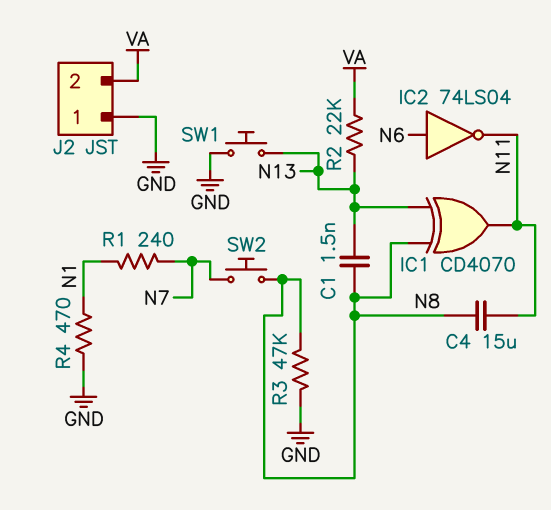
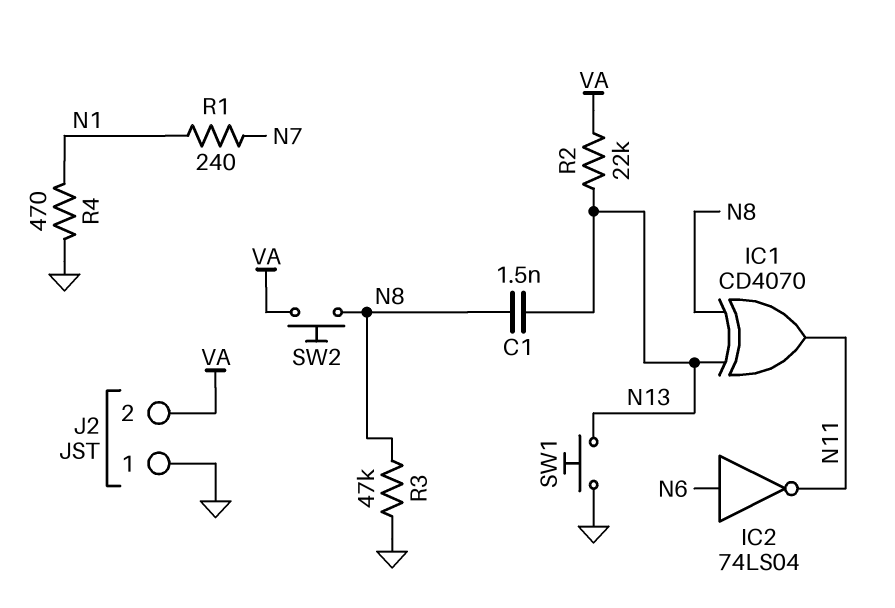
C4: 15uF (N8, N11) -> none
SW2: button (N7, N8) -> button (N8, VA)

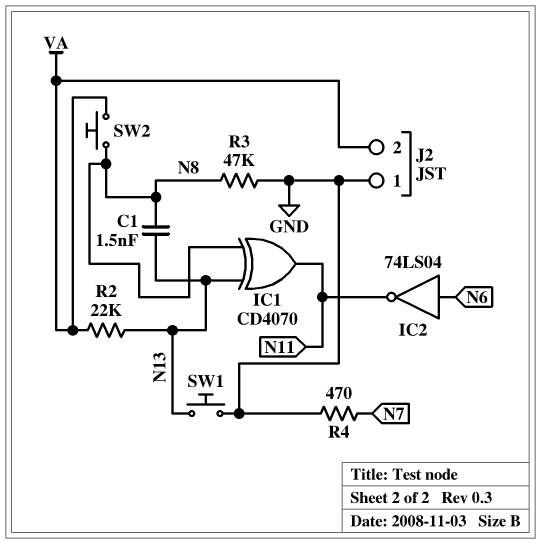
R1: 240 (N1, N7) -> none
R4: 470 (GND, N1) -> 470 (GND, N7)

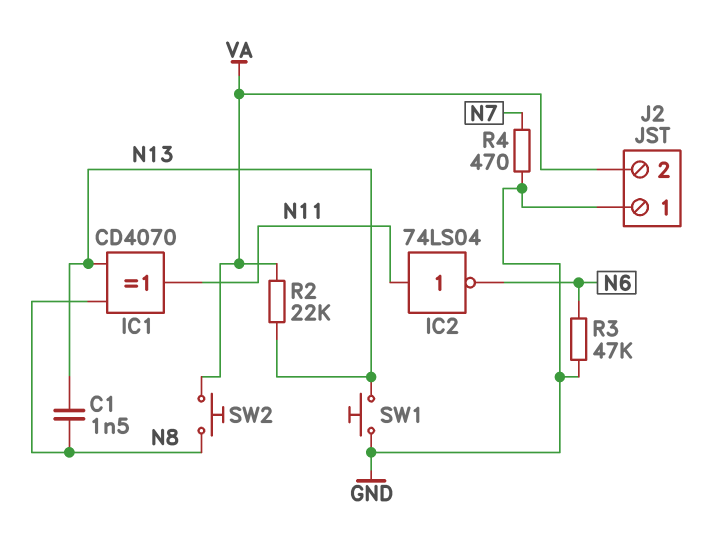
IC2: NOT 74LS04 (in N6, out N11) -> NOT 74LS04 (in N11, out N6)
R3: 47k (GND, N8) -> 47k (GND, N6)

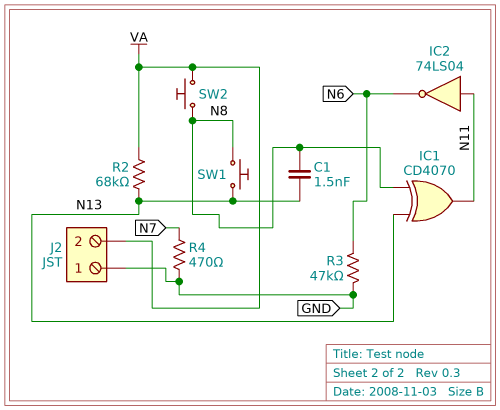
R2: 22k (N13, VA) -> 68k (N13, VA)
SW1: button (GND, N13) -> button (N8, N13)

